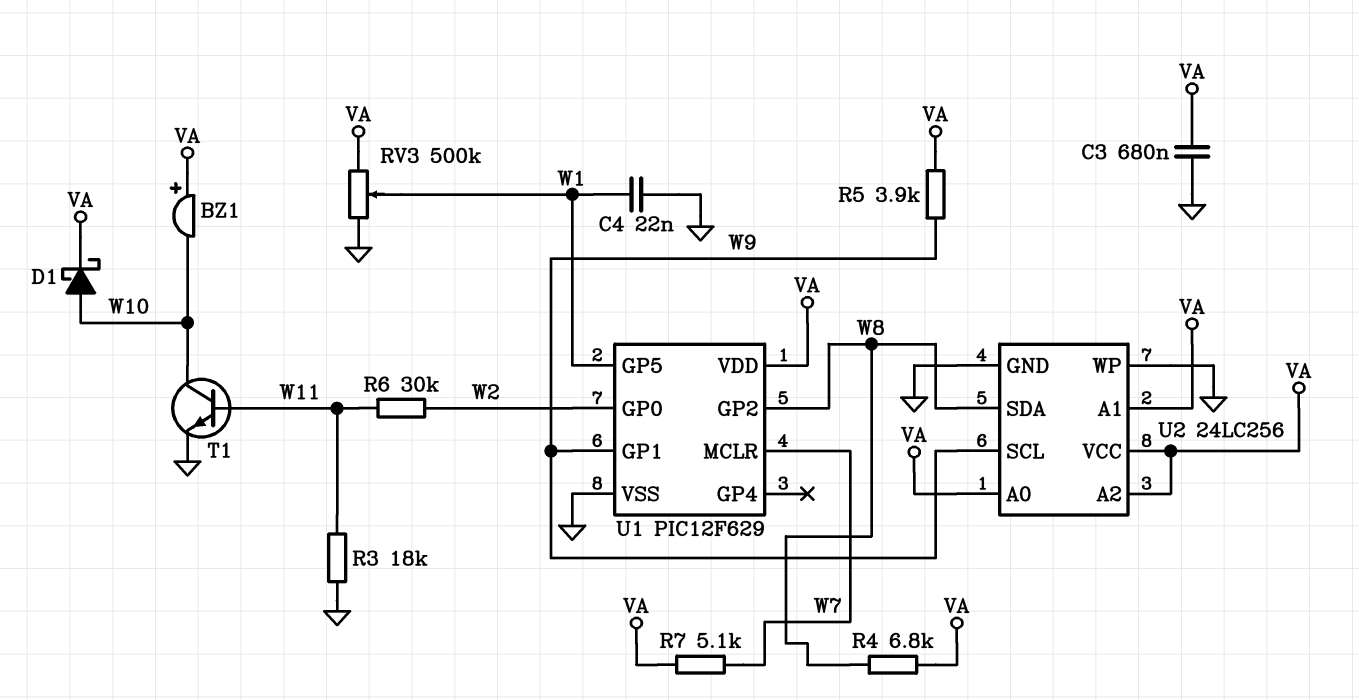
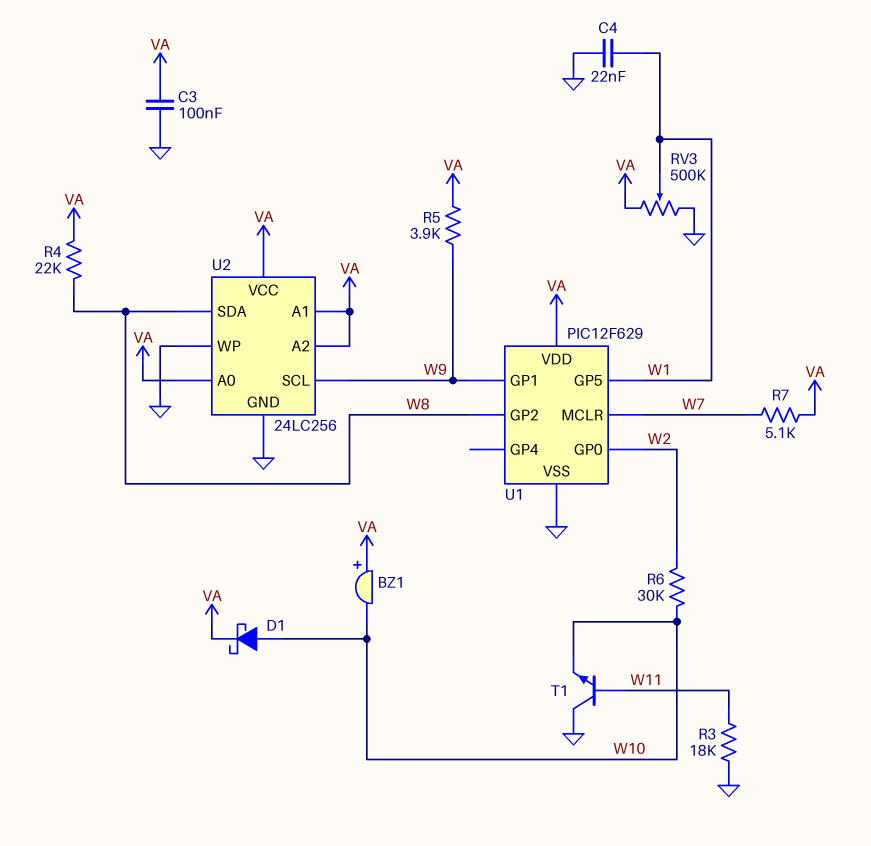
C3: 680nF (GND, VA) -> 100nF (GND, VA)
R4: 6.8k (VA, W8) -> 22k (VA, W8)
R6: 30k (W2, W11) -> 30k (W2, W10)
T1: NPN (B W11, C W10, E GND) -> NPN (B W11, C GND, E W10)

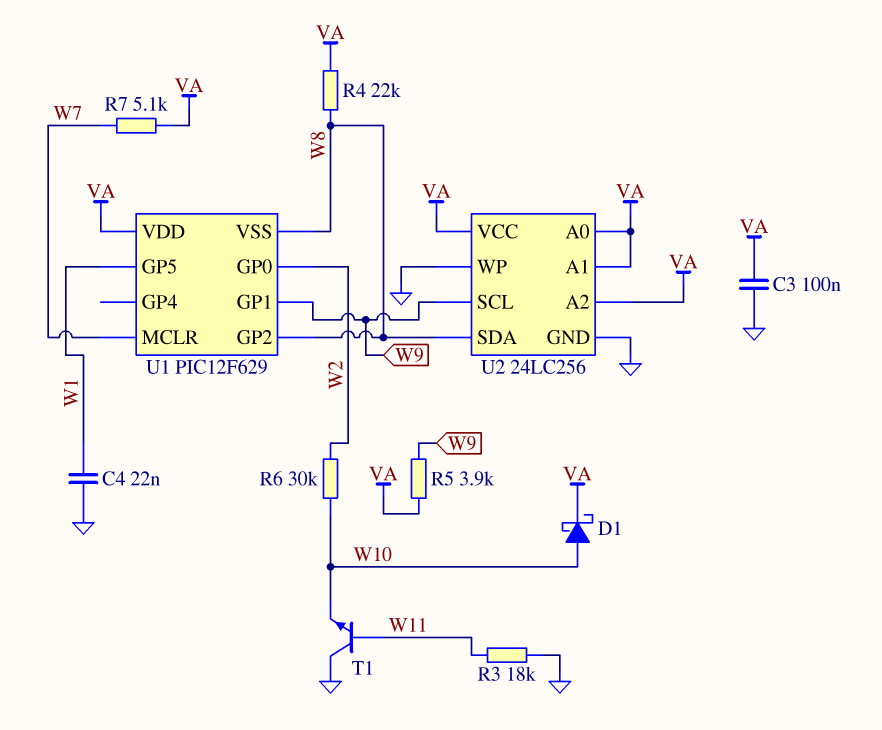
BZ1: buzzer (plus VA, minus W10) -> none
RV3: 500k (GND, VA, wiper W1) -> none
U1 pin VSS: GND -> W8

